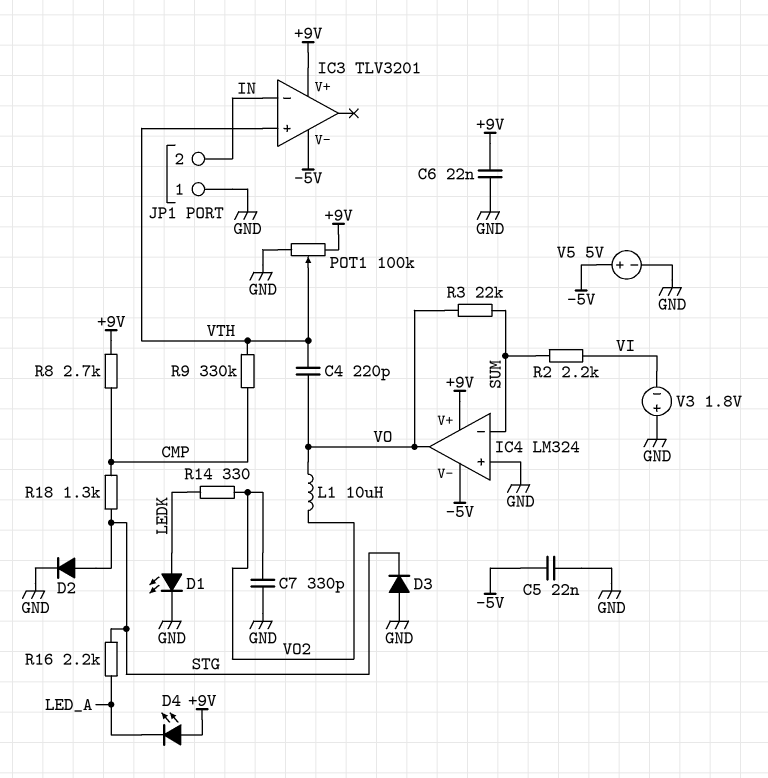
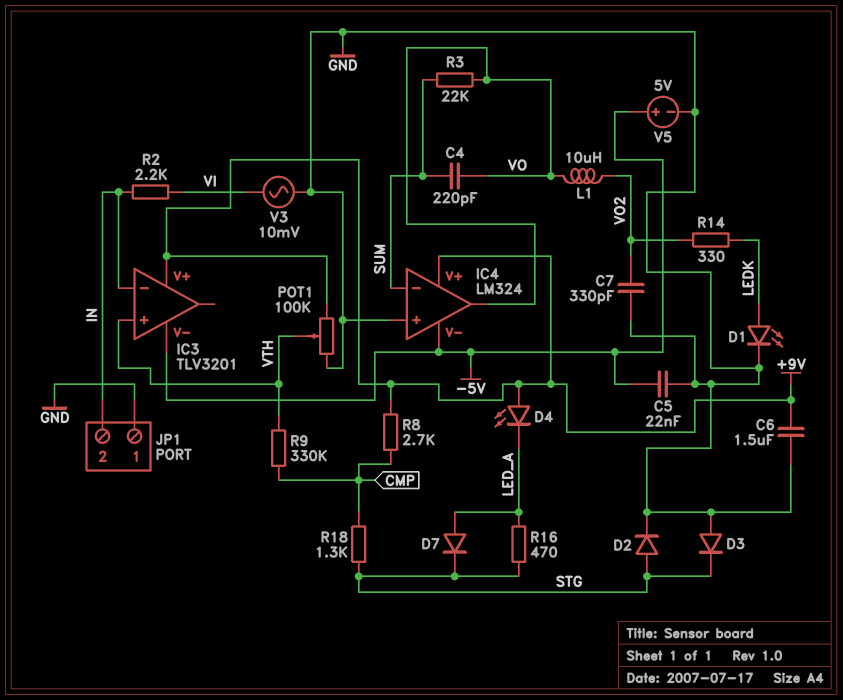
C4: 220pF (VO, VTH) -> 220pF (SUM, VO)
C6: 22nF (+9V, GND) -> 1.5uF (+9V, GND)
D7: none -> diode (A LED_A, K STG)
R2: 2.2k (SUM, VI) -> 2.2k (IN, VI)
R16: 2.2k (LED_A, STG) -> 470 (LED_A, STG)
V3: 1.8V (plus GND, minus VI) -> AC 10mV (GND, VI)

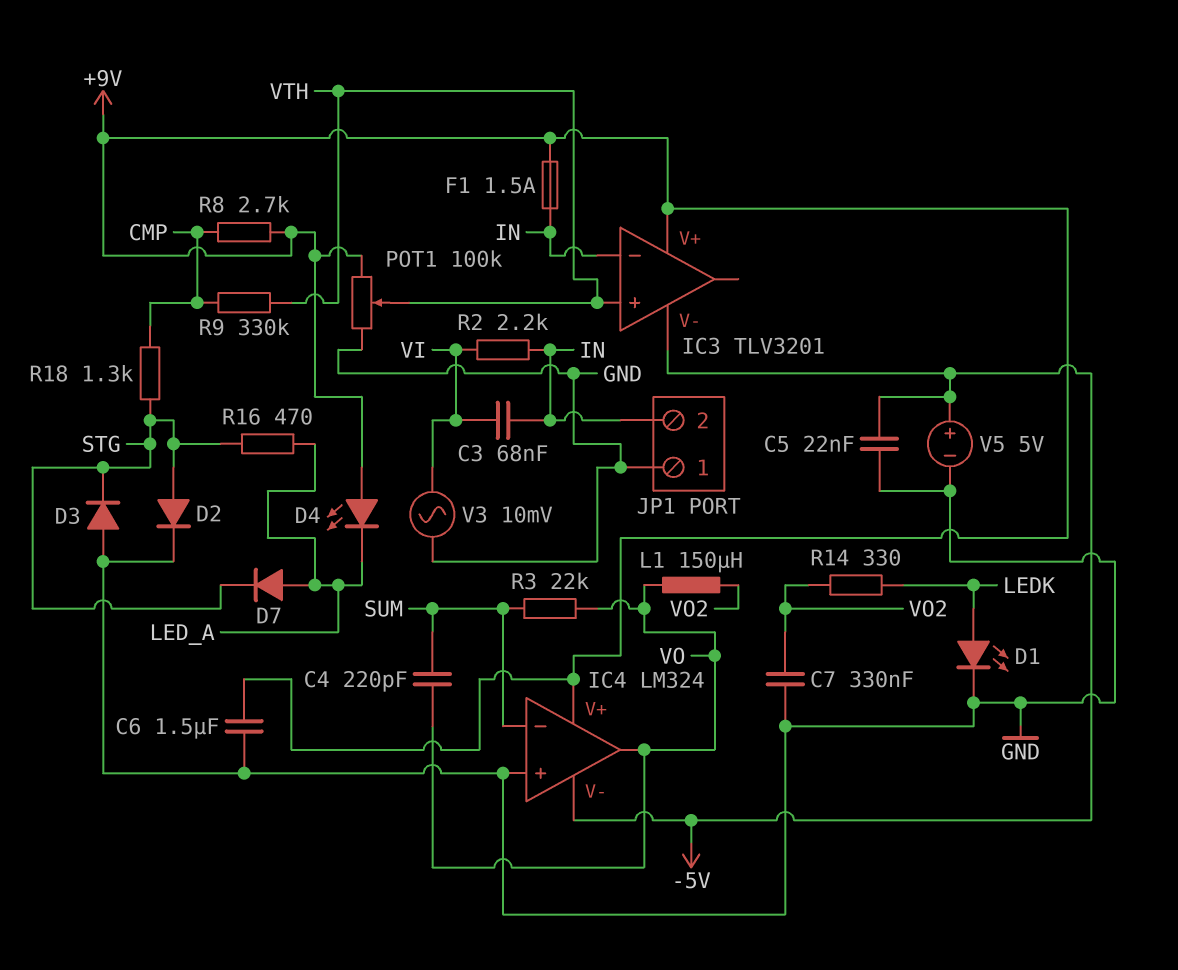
C3: none -> 68nF (IN, VI)
C7: 330pF (GND, VO2) -> 330nF (GND, VO2)
F1: none -> 1.5A (+9V, IN)
L1: 10uH (VO, VO2) -> 150uH (VO, VO2)

